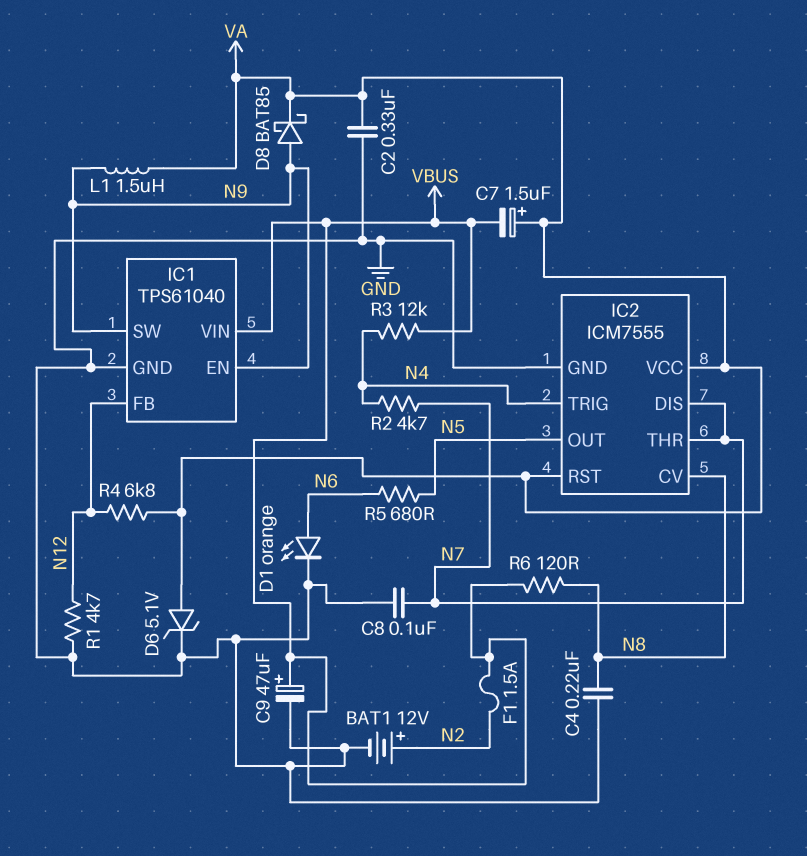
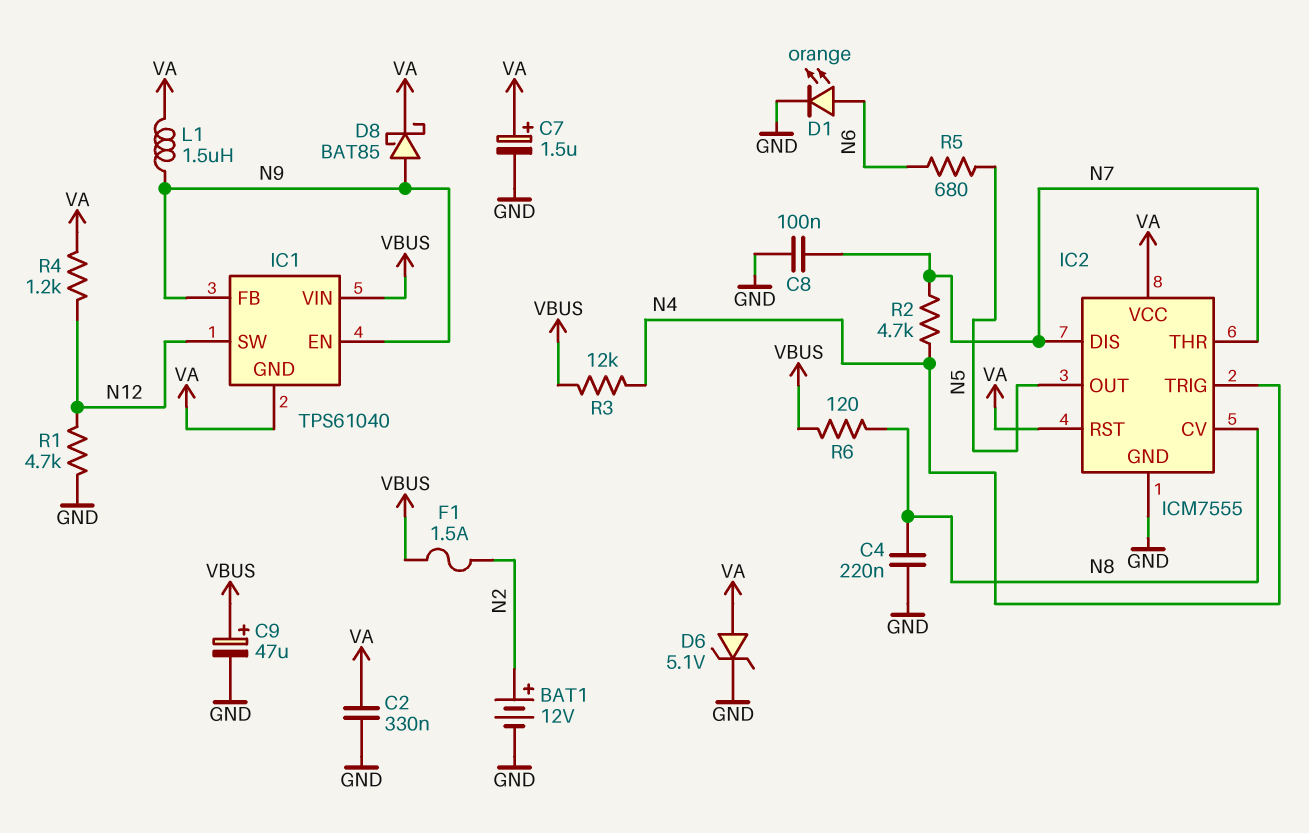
C7: 1.5uF (plus VA, minus VBUS) -> 1.5uF (plus VA, minus GND)
IC1 pin FB: N12 -> N9
IC1 pin GND: GND -> VA
IC1 pin SW: N9 -> N12
R4: 6.8k (N12, VA) -> 1.2k (N12, VA)

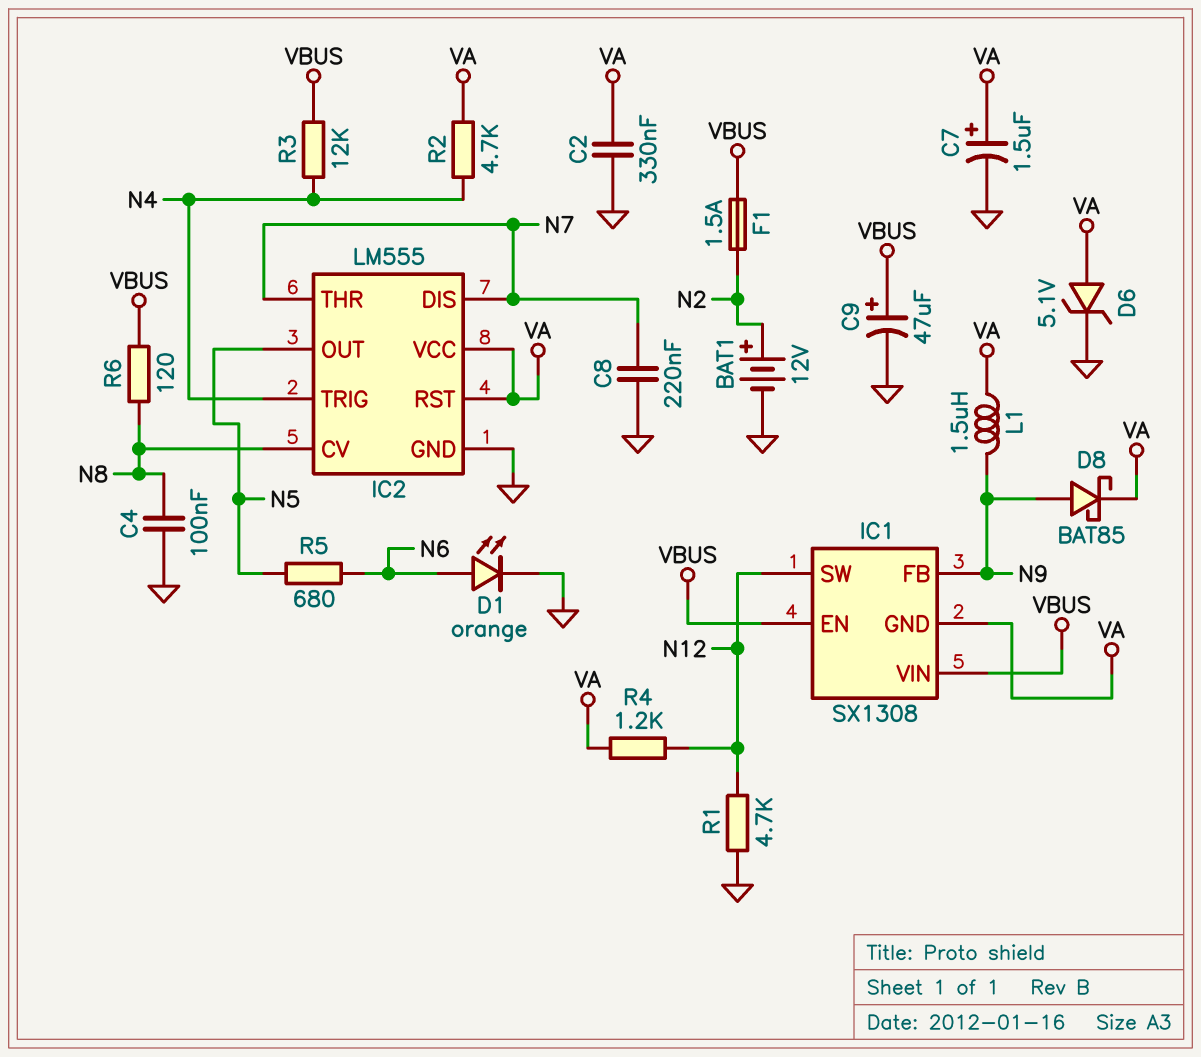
C4: 220nF (GND, N8) -> 100nF (GND, N8)
C8: 100nF (GND, N7) -> 220nF (GND, N7)
IC1: TPS61040 -> SX1308
IC1 pin EN: N9 -> VBUS
IC2: ICM7555 -> LM555
R2: 4.7k (N4, N7) -> 4.7k (N4, VA)

